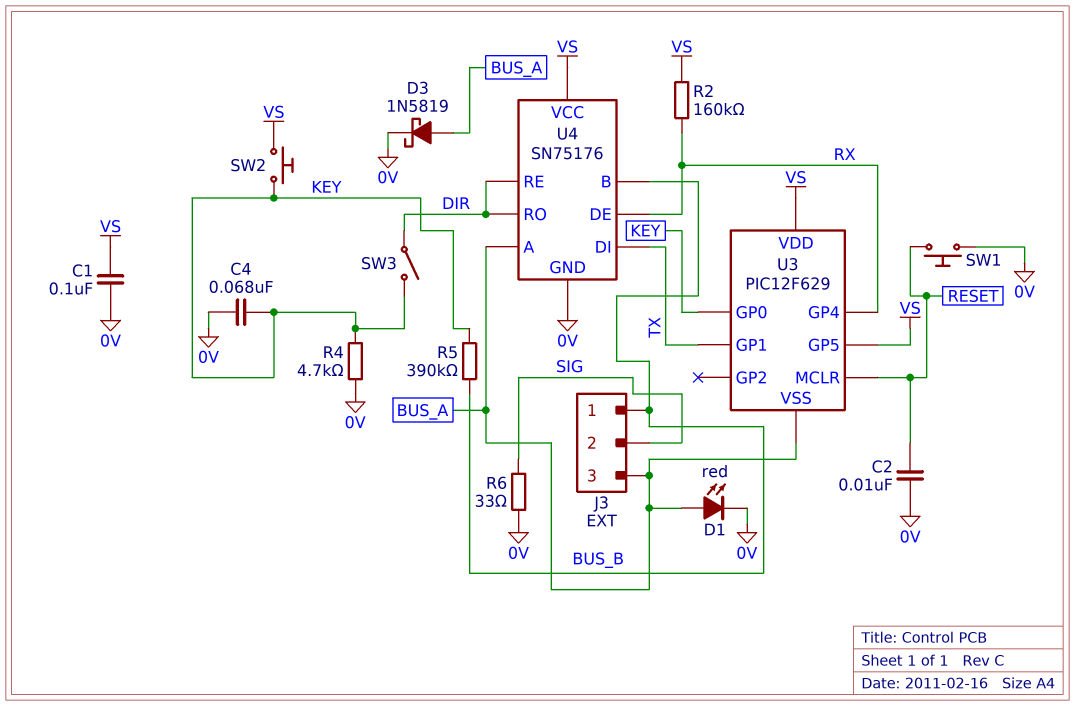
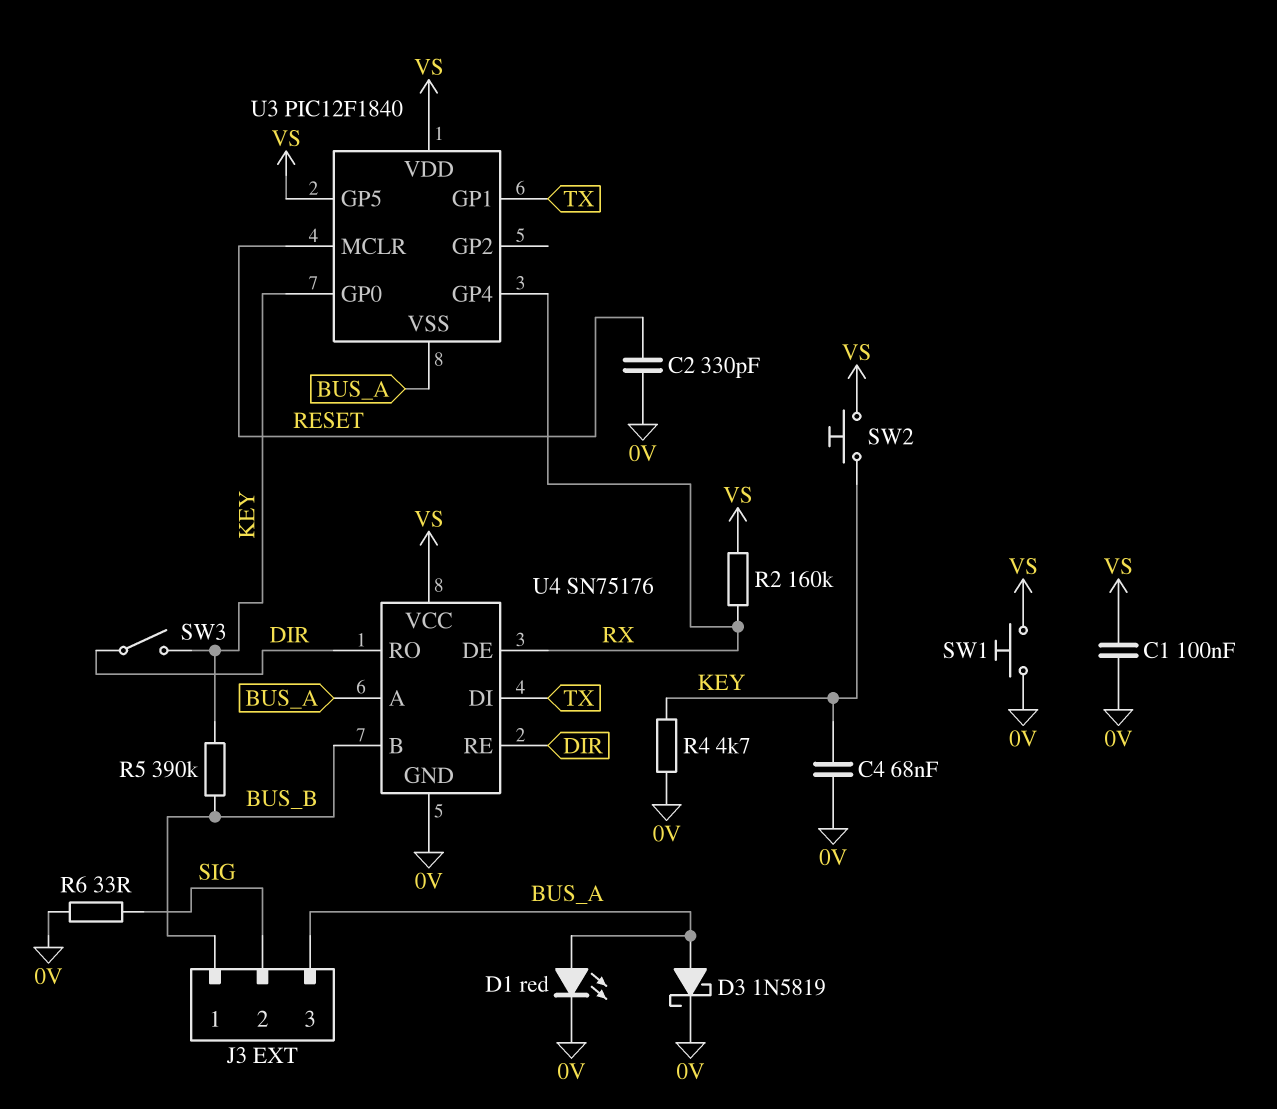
C2: 10nF (0V, RESET) -> 330pF (0V, RESET)
SW1: button (0V, RESET) -> button (0V, VS)
U3: PIC12F629 -> PIC12F1840

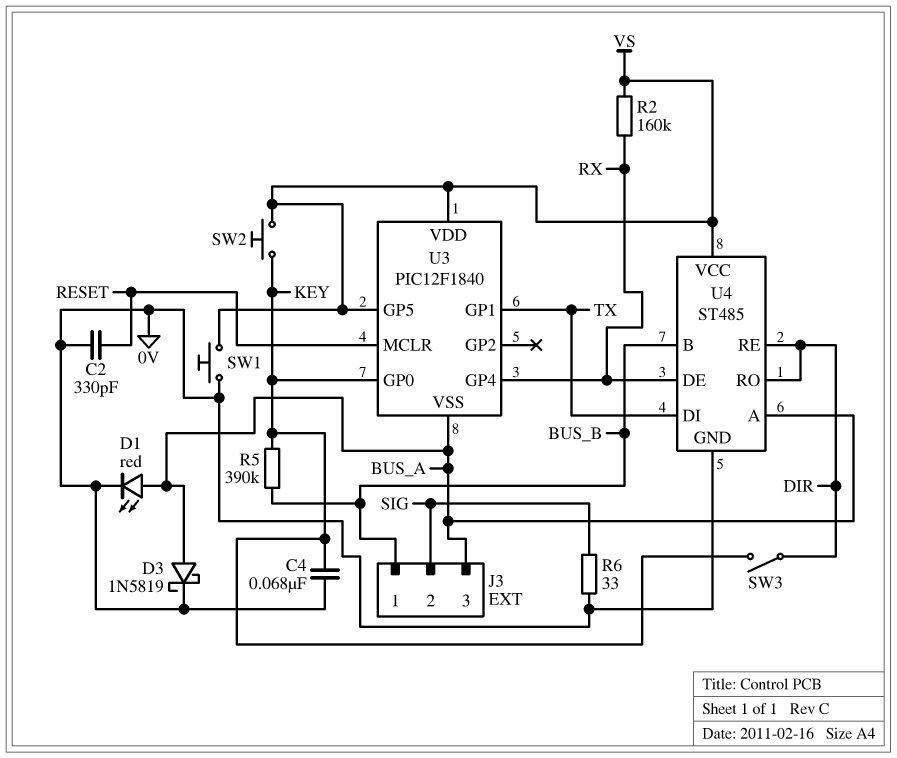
C1: 100nF (0V, VS) -> none
R4: 4.7k (0V, KEY) -> none
U4: SN75176 -> ST485

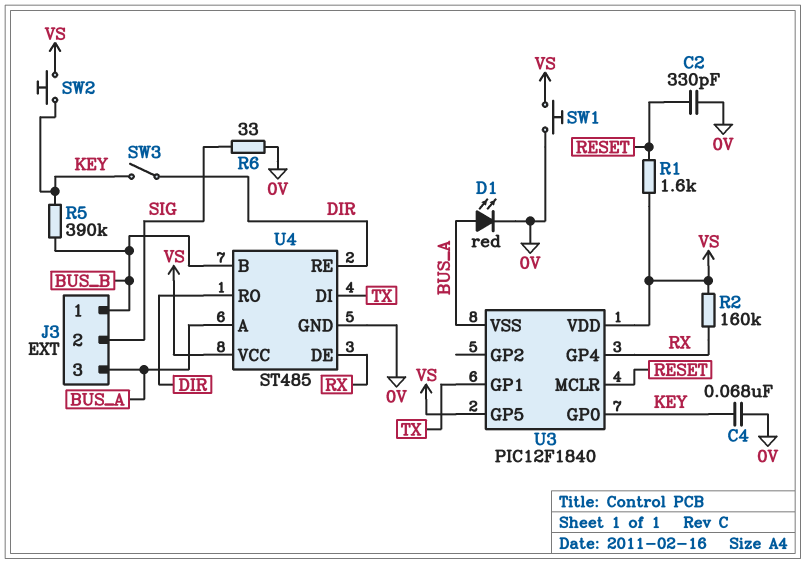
D3: schottky 1N5819 (A BUS_A, K 0V) -> none
R1: none -> 1.6k (RESET, VS)

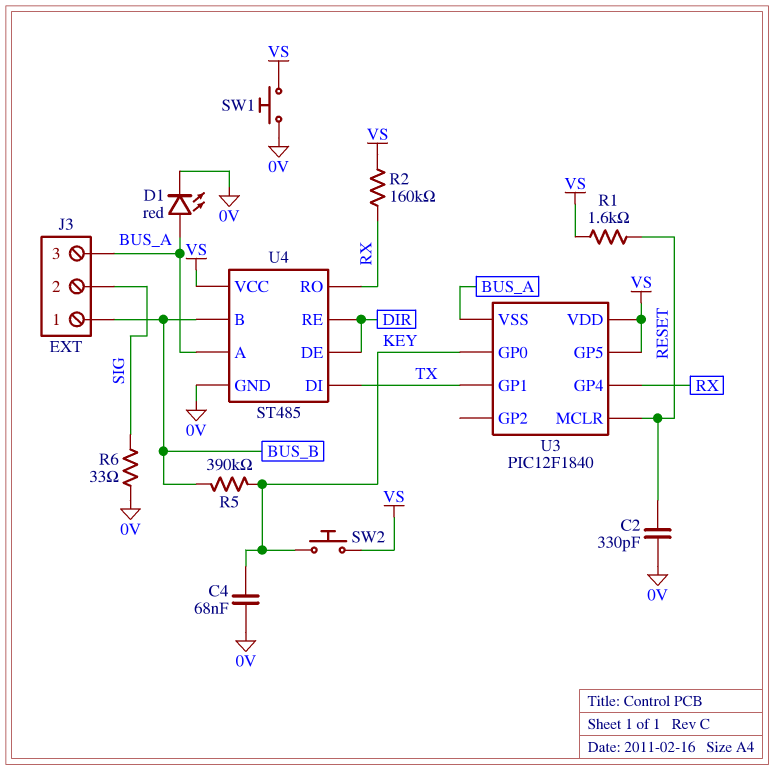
SW3: switch (DIR, KEY) -> none
U4 pin DE: RX -> DIR
U4 pin RO: DIR -> RX

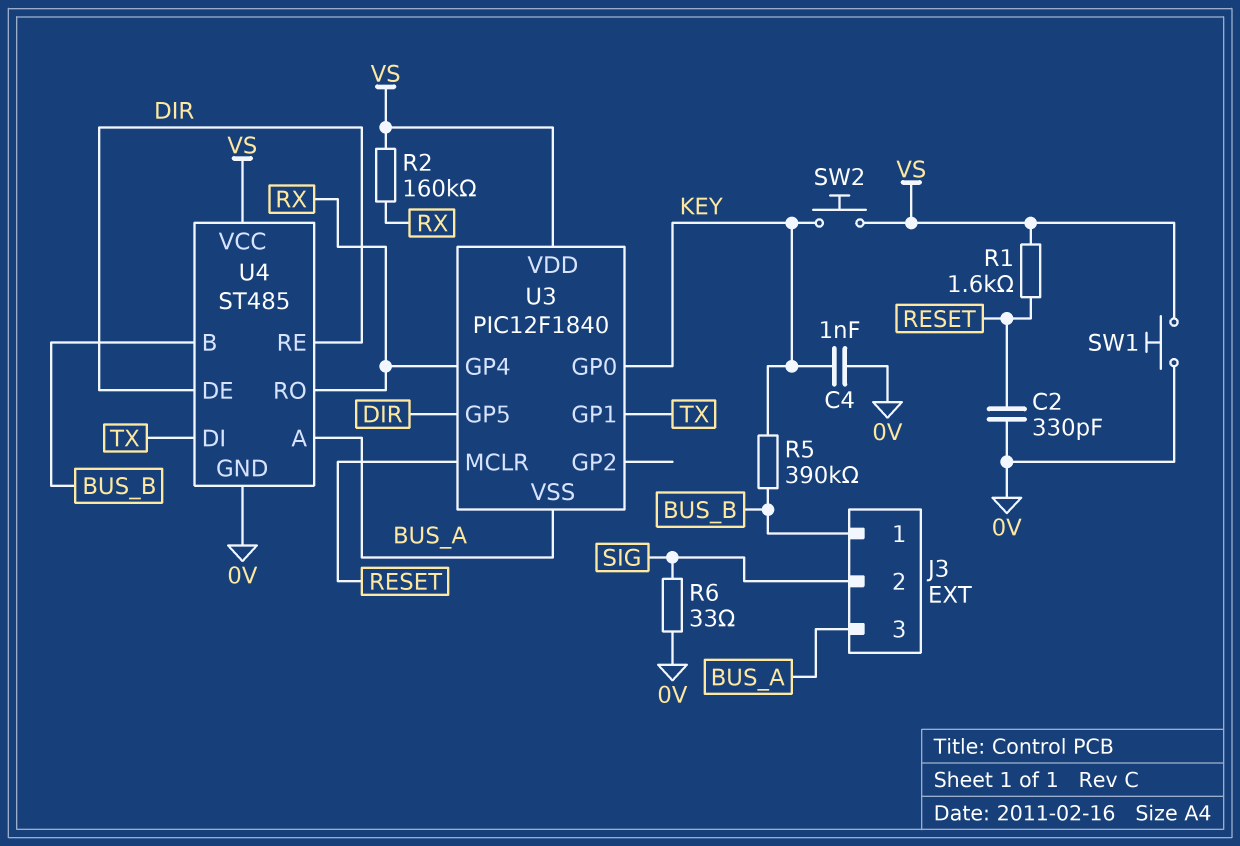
C4: 68nF (0V, KEY) -> 1nF (0V, KEY)
D1: LED red (A BUS_A, K 0V) -> none
U3 pin GP5: VS -> DIR

